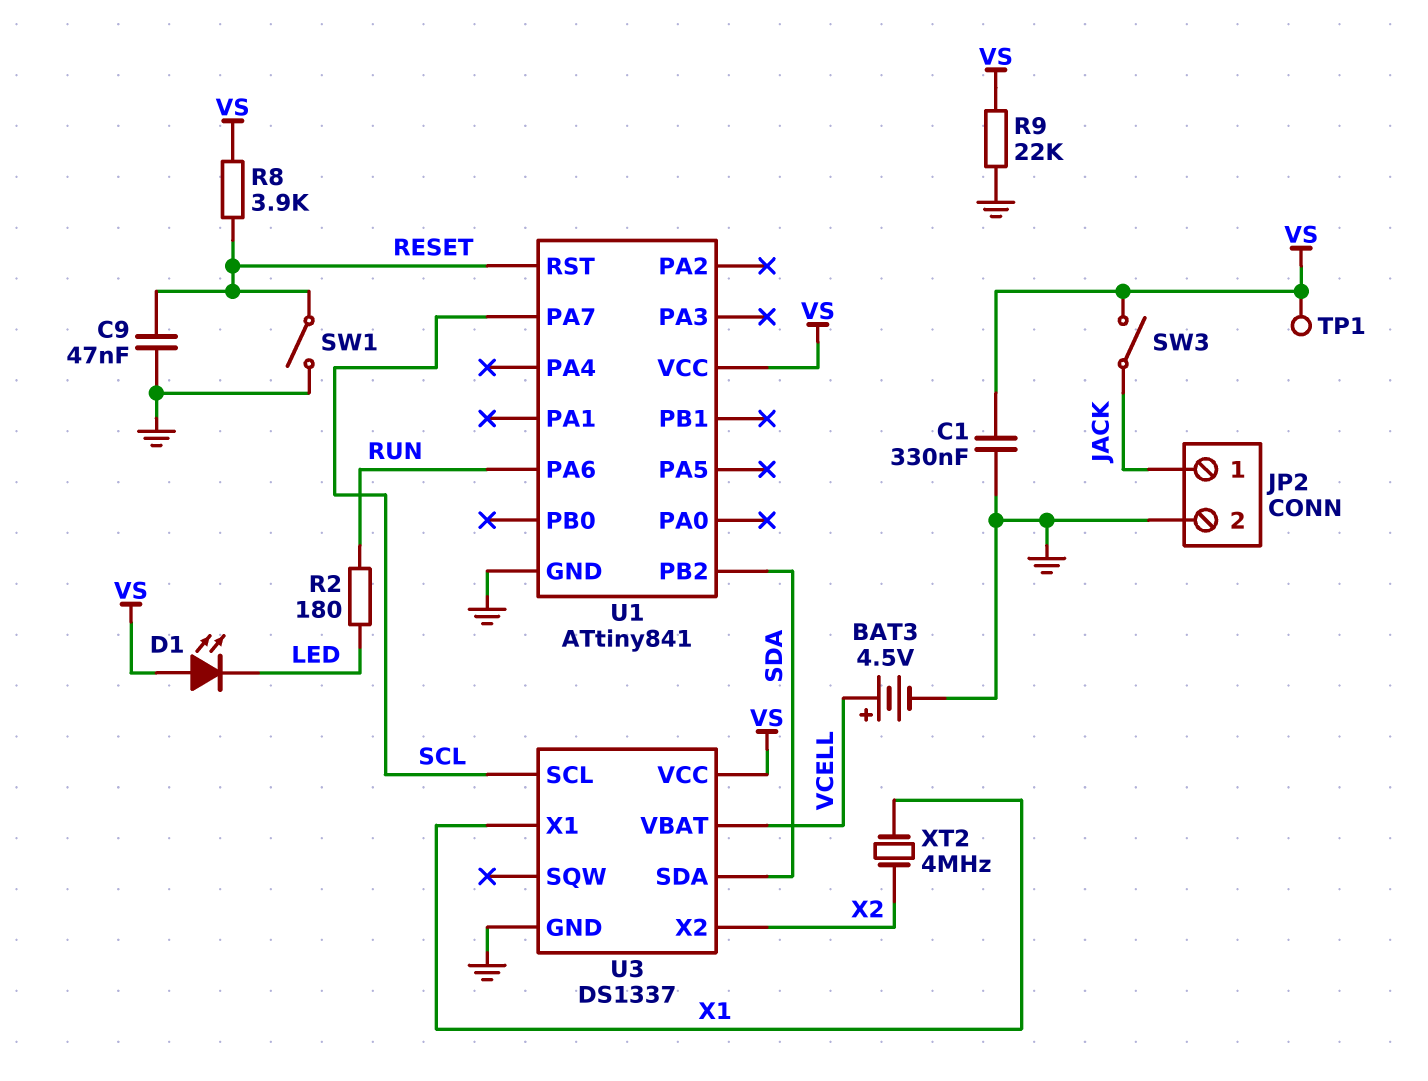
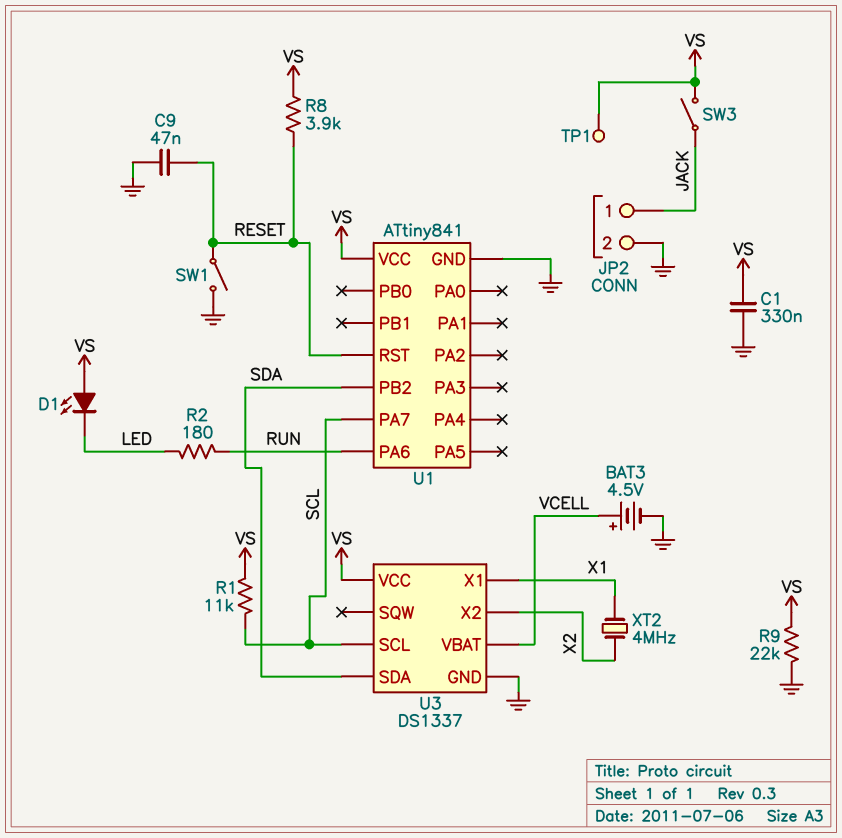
R1: none -> 11k (SCL, VS)

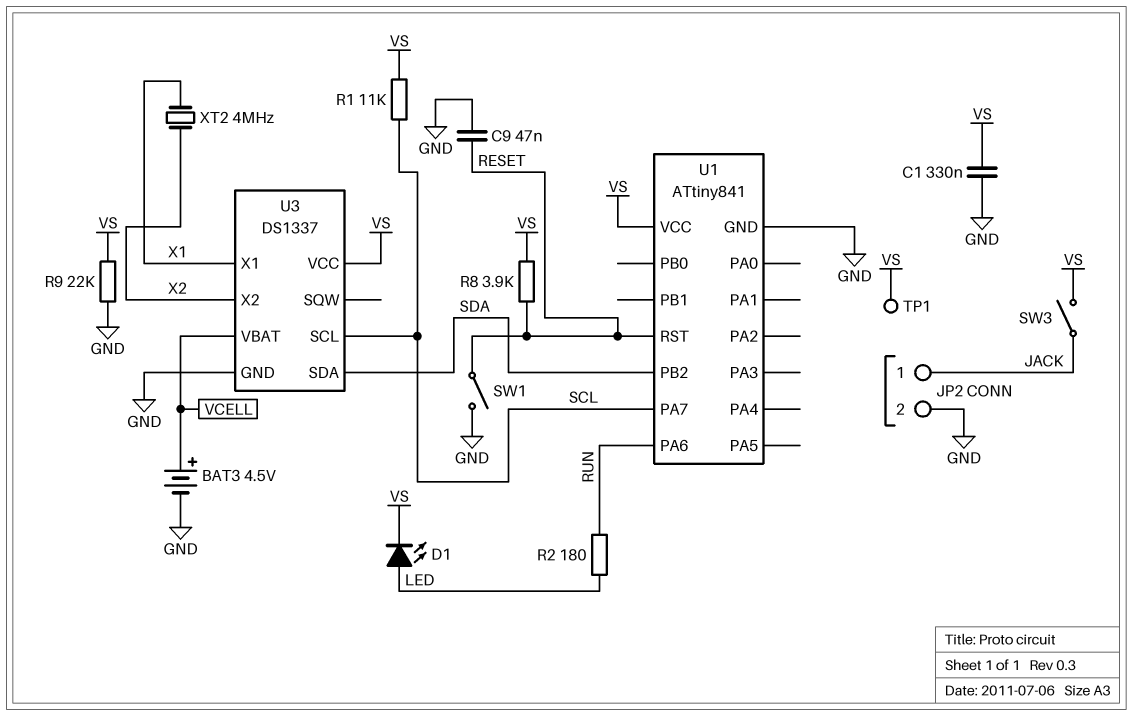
D1: LED (A VS, K LED) -> LED (A LED, K VS)

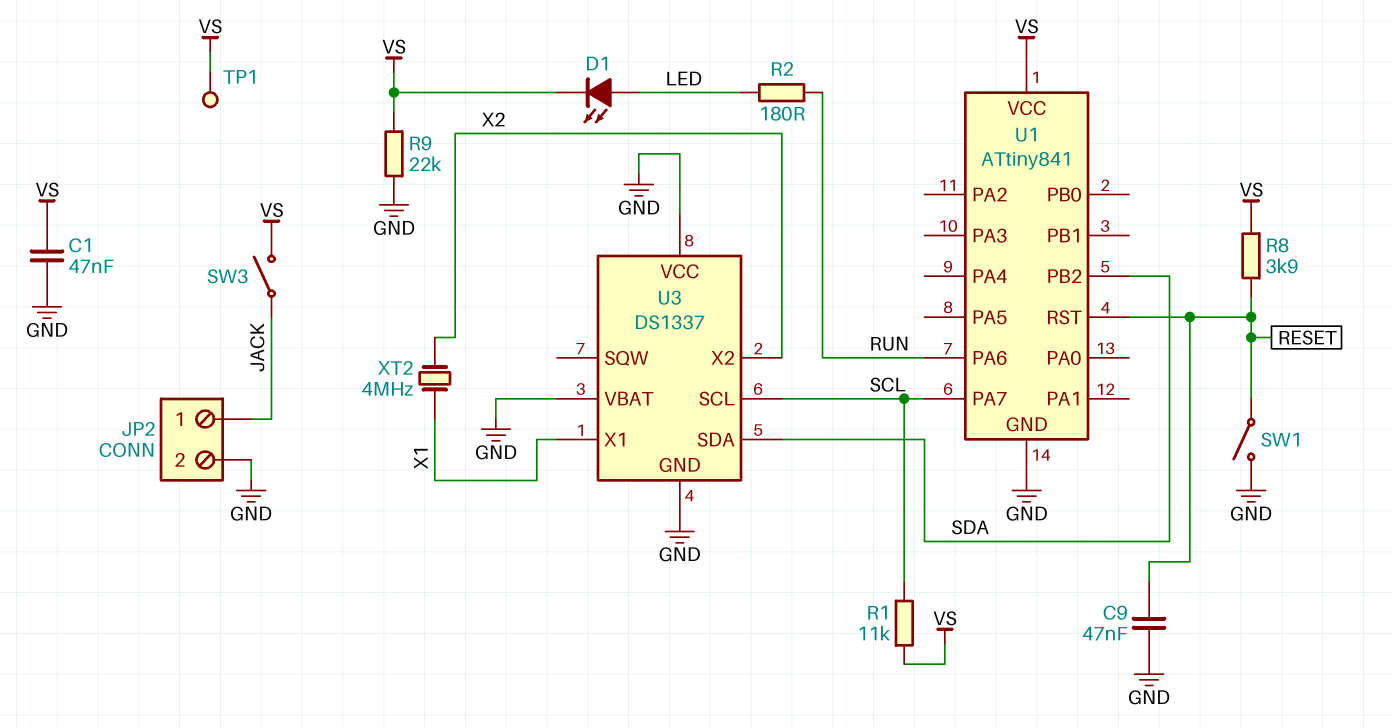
BAT3: 4.5V (plus VCELL, minus GND) -> none
C1: 330nF (GND, VS) -> 47nF (GND, VS)
U3 pin VBAT: VCELL -> GND
U3 pin VCC: VS -> GND

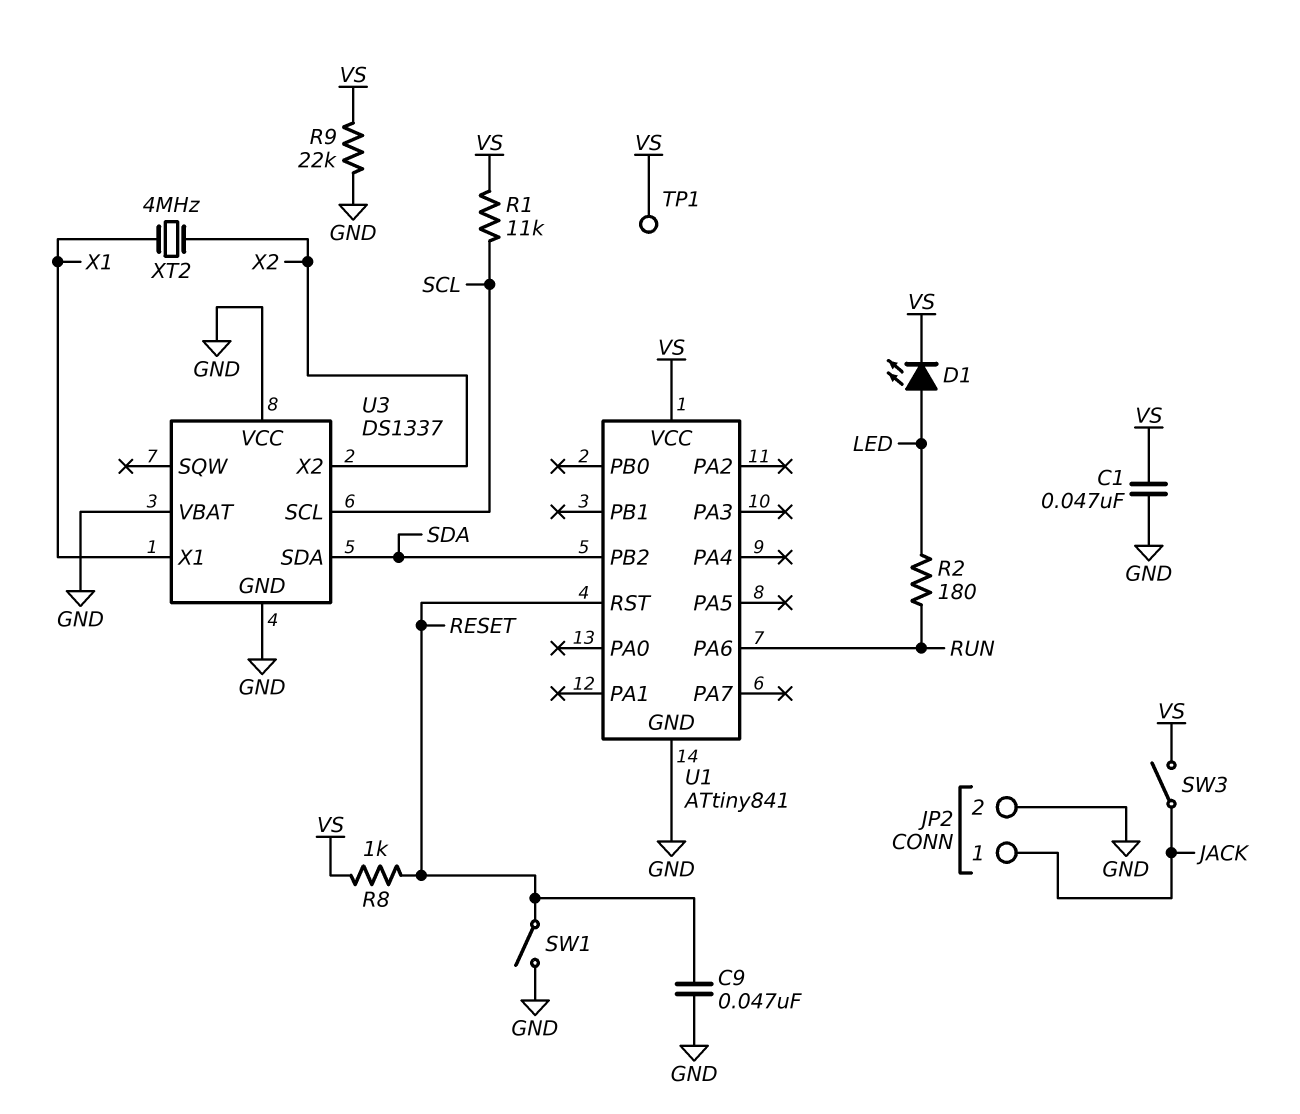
R8: 3.9k (RESET, VS) -> 1k (RESET, VS)
U1 pin PA7: SCL -> none

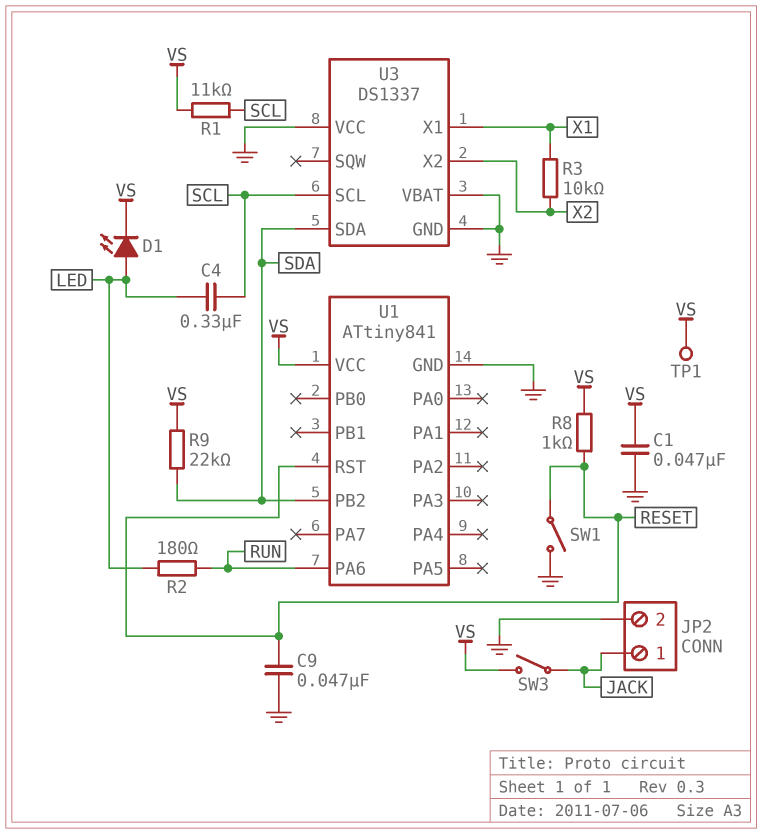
C4: none -> 330nF (LED, SCL)
R3: none -> 10k (X1, X2)
R9: 22k (GND, VS) -> 22k (SDA, VS)
XT2: 4MHz (X1, X2) -> none

